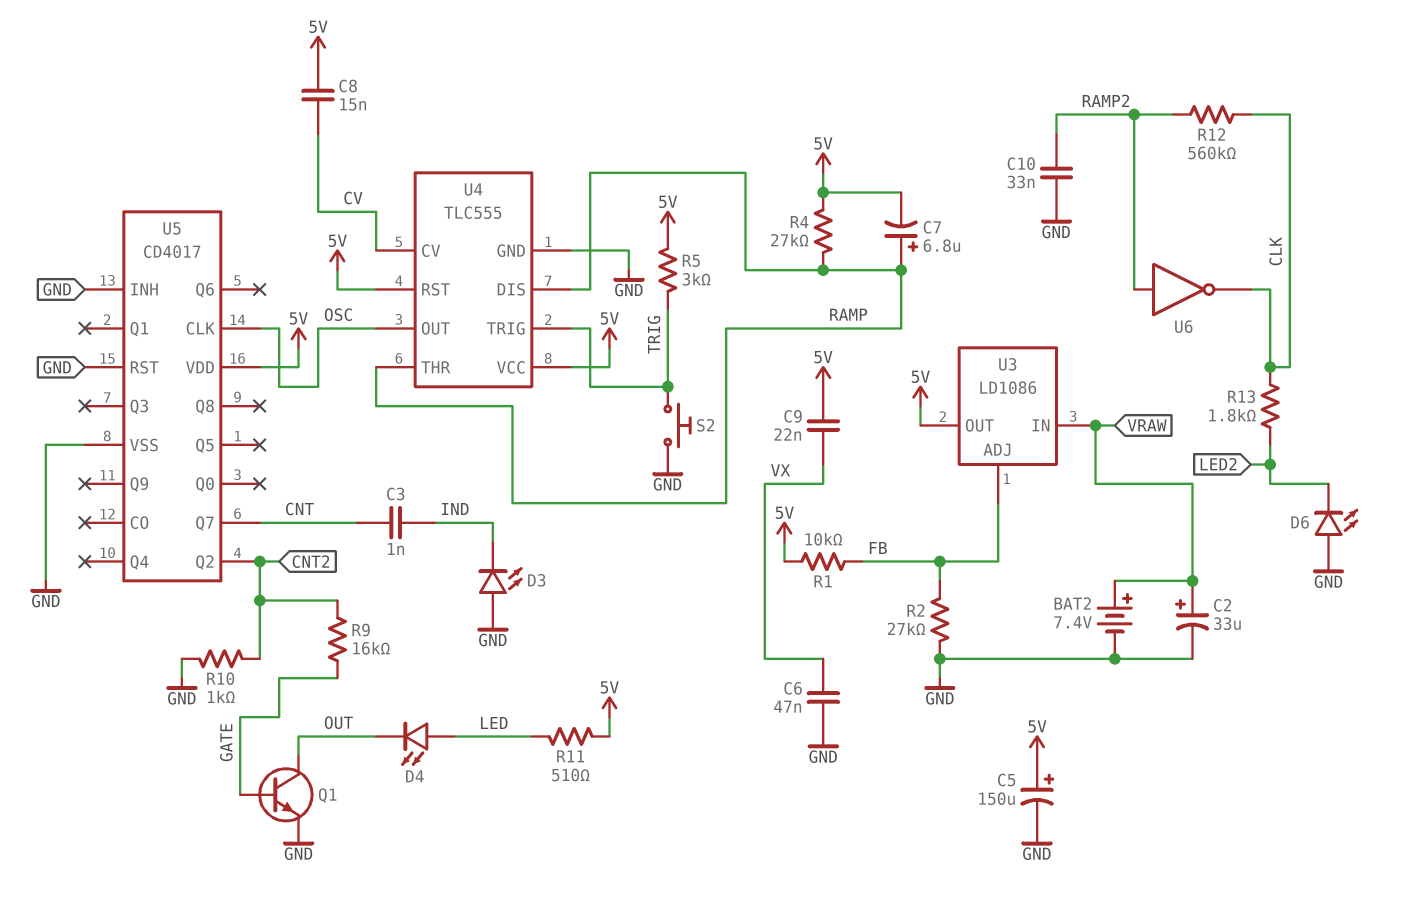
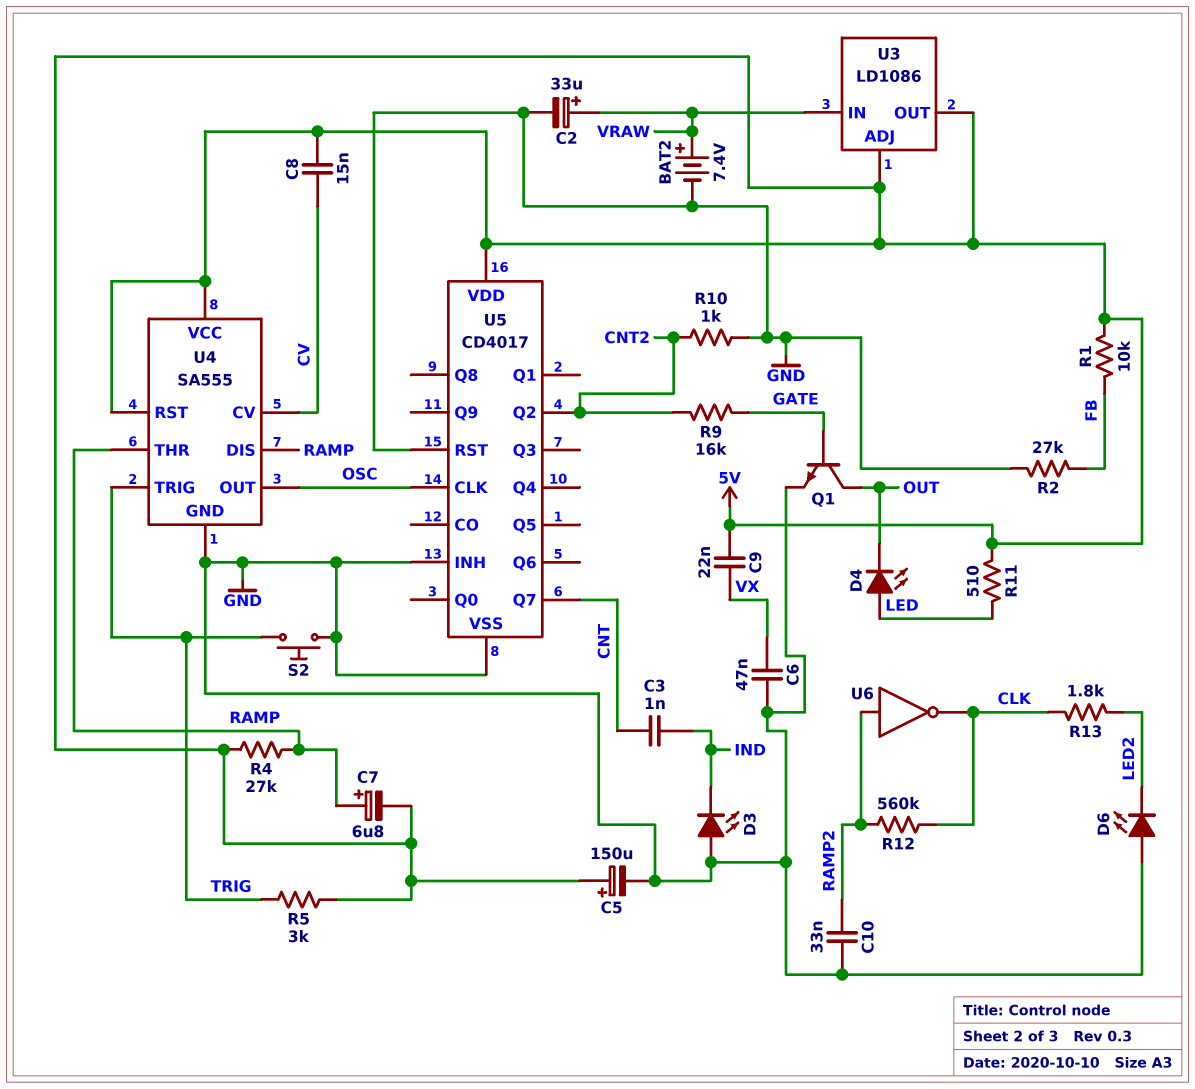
U3 pin ADJ: FB -> 5V
U4: TLC555 -> SA555

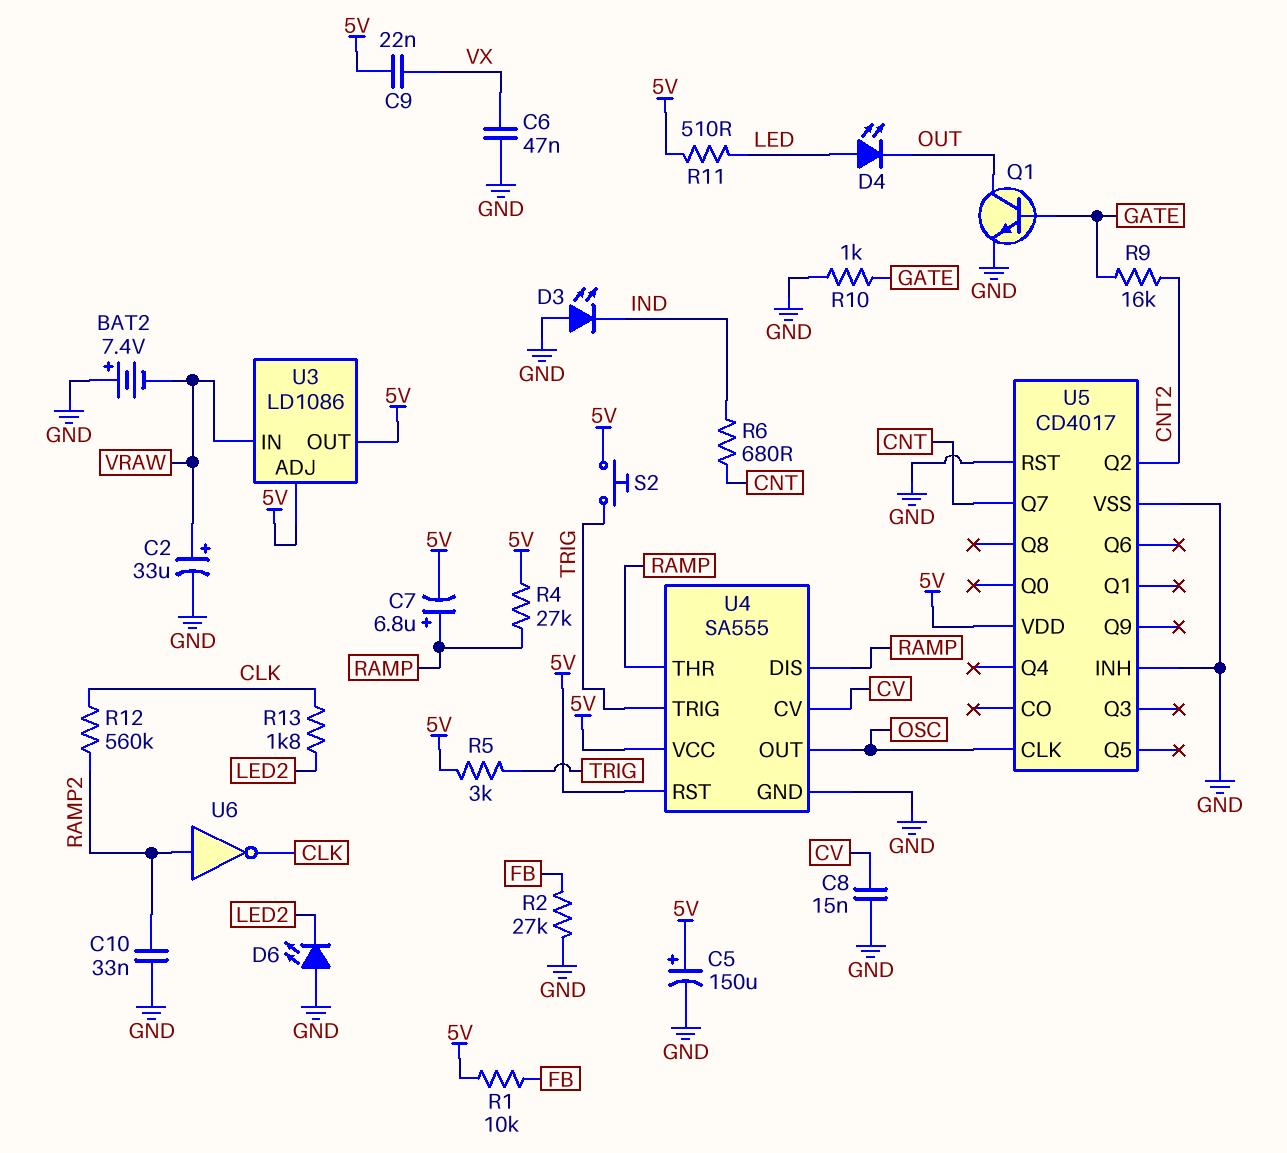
BAT2: 7.4V (plus VRAW, minus GND) -> 7.4V (plus GND, minus VRAW)
C3: 1nF (CNT, IND) -> none
C8: 15nF (5V, CV) -> 15nF (CV, GND)
R6: none -> 680 (CNT, IND)
R10: 1k (CNT2, GND) -> 1k (GATE, GND)
S2: button (GND, TRIG) -> button (5V, TRIG)

